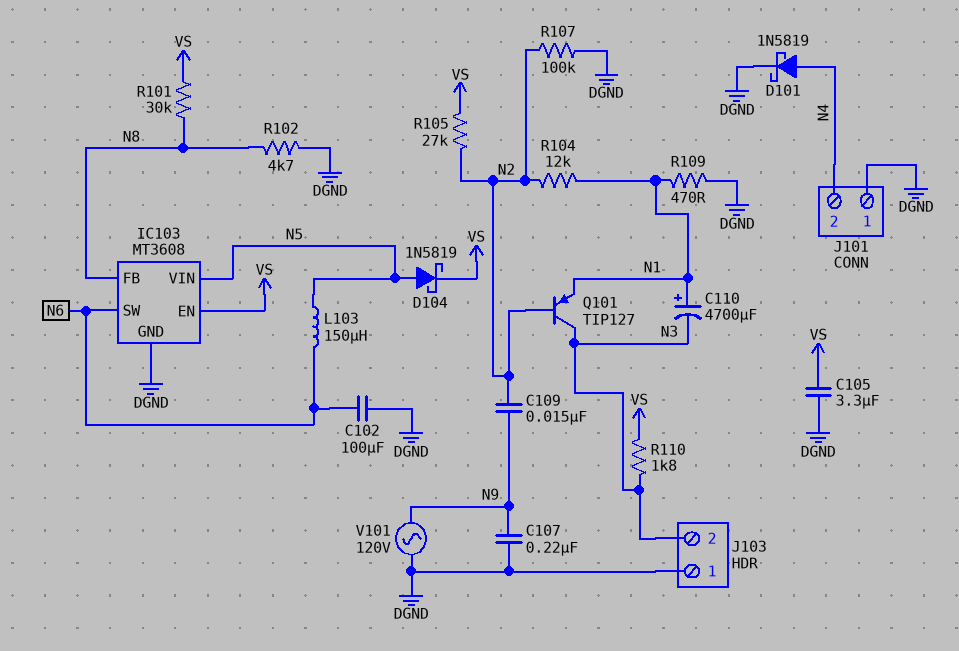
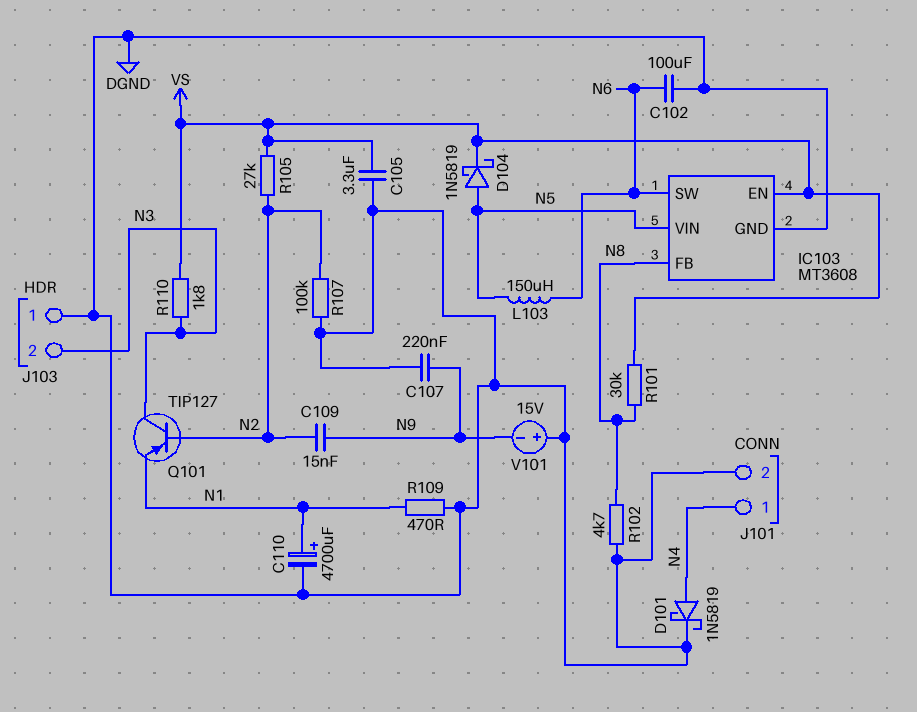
C110: 4700uF (plus N1, minus N3) -> 4700uF (plus N1, minus DGND)
J101 pin 1: DGND -> N4
J101 pin 2: N4 -> DGND
R104: 12k (N1, N2) -> none
V101: AC 120V (DGND, N9) -> 15V (plus DGND, minus N9)

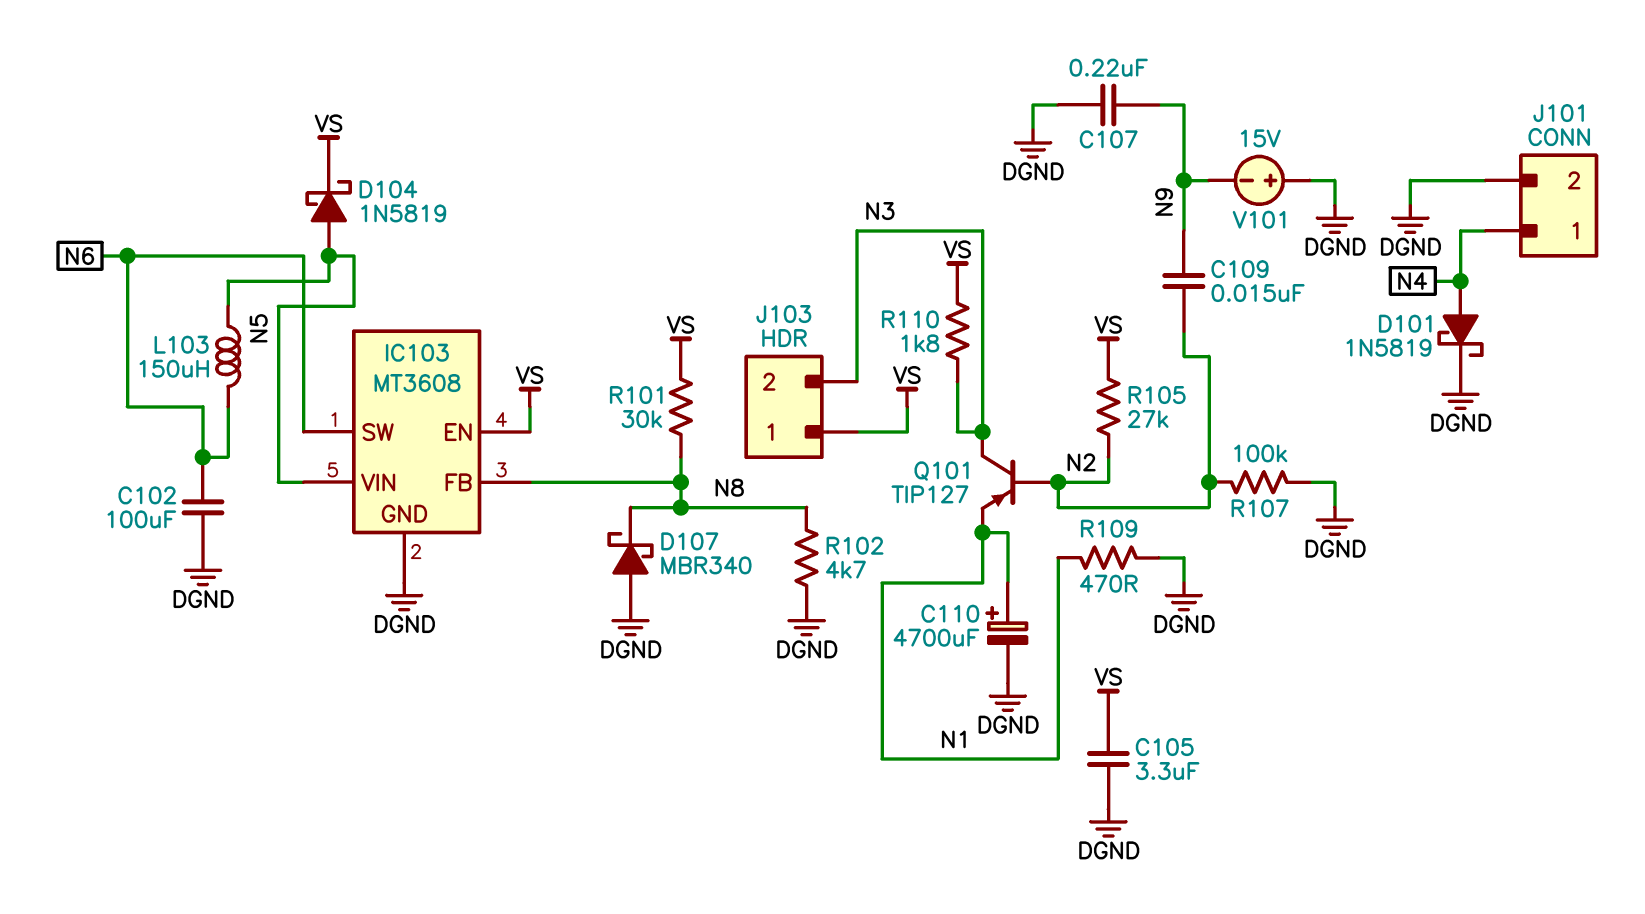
D107: none -> schottky MBR340 (A DGND, K N8)
J103 pin 1: DGND -> VS

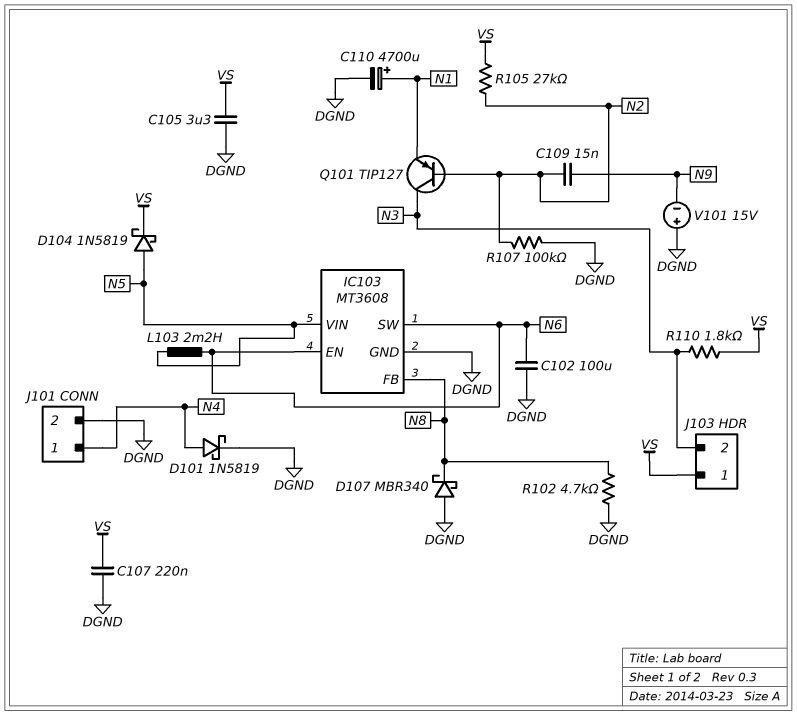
C107: 220nF (DGND, N9) -> 220nF (DGND, VS)
IC103 pin EN: VS -> N6
L103: 150uH (N5, N6) -> 2.2mH (N5, N6)
R101: 30k (N8, VS) -> none
R109: 470 (DGND, N1) -> none

